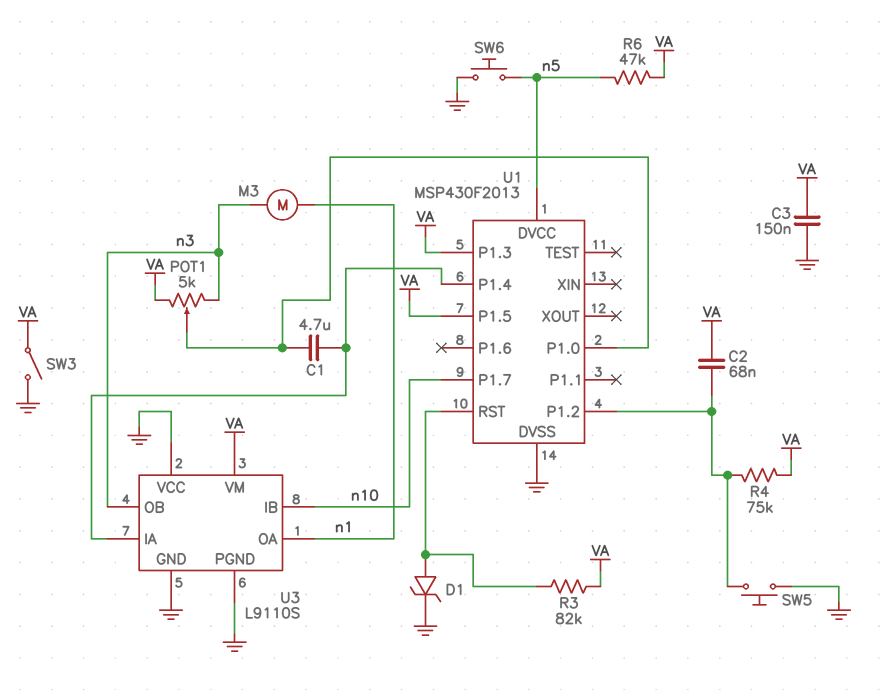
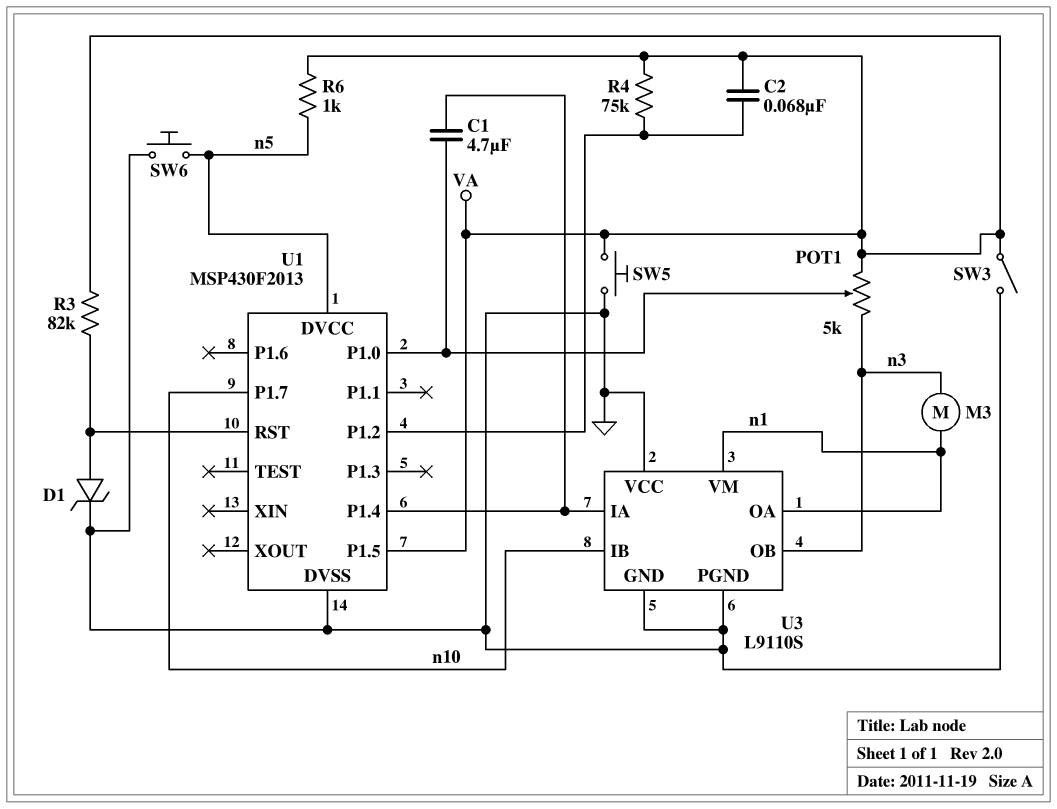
C3: 150nF (GND, VA) -> none
R6: 47k (VA, n5) -> 1k (VA, n5)
SW5: button (GND, U1/P1.2) -> button (GND, VA)
U1 pin P1.3: VA -> none
U3 pin VM: VA -> n1

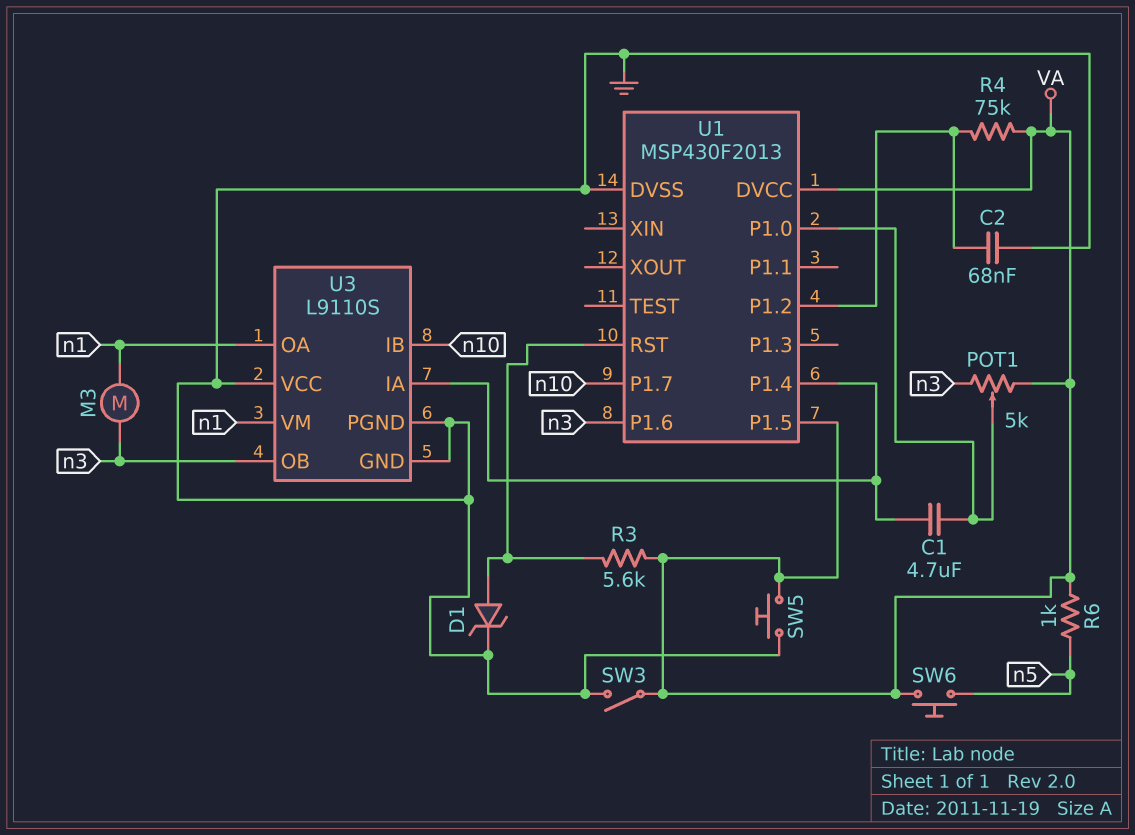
C2: 68nF (U1/P1.2, VA) -> 68nF (GND, U1/P1.2)
R3: 82k (U1/RST, VA) -> 5.6k (U1/RST, VA)
SW6: button (GND, n5) -> button (VA, n5)
U1 pin DVCC: n5 -> VA
U1 pin P1.6: none -> n3

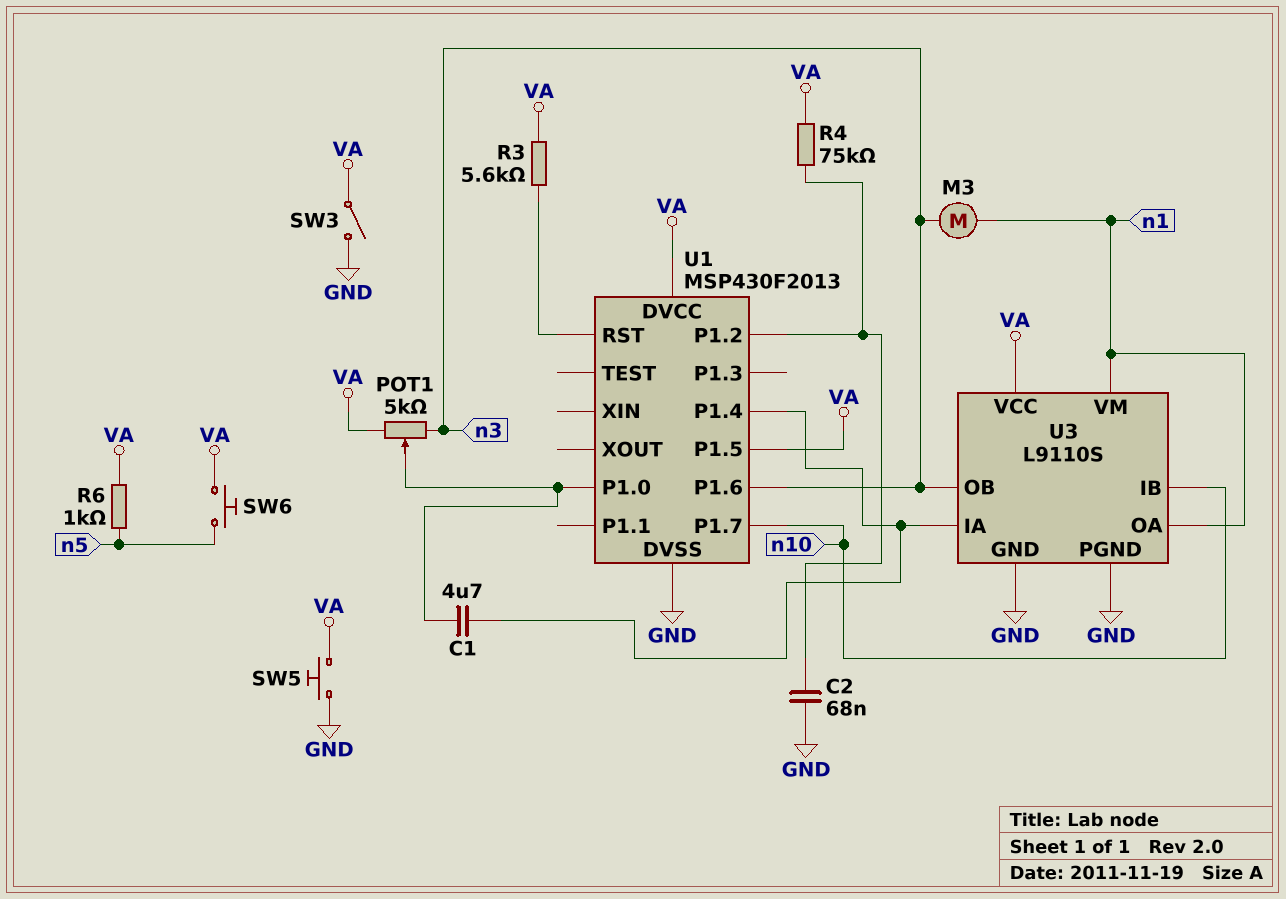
D1: zener (A U1/RST, K GND) -> none
U3 pin VCC: GND -> VA

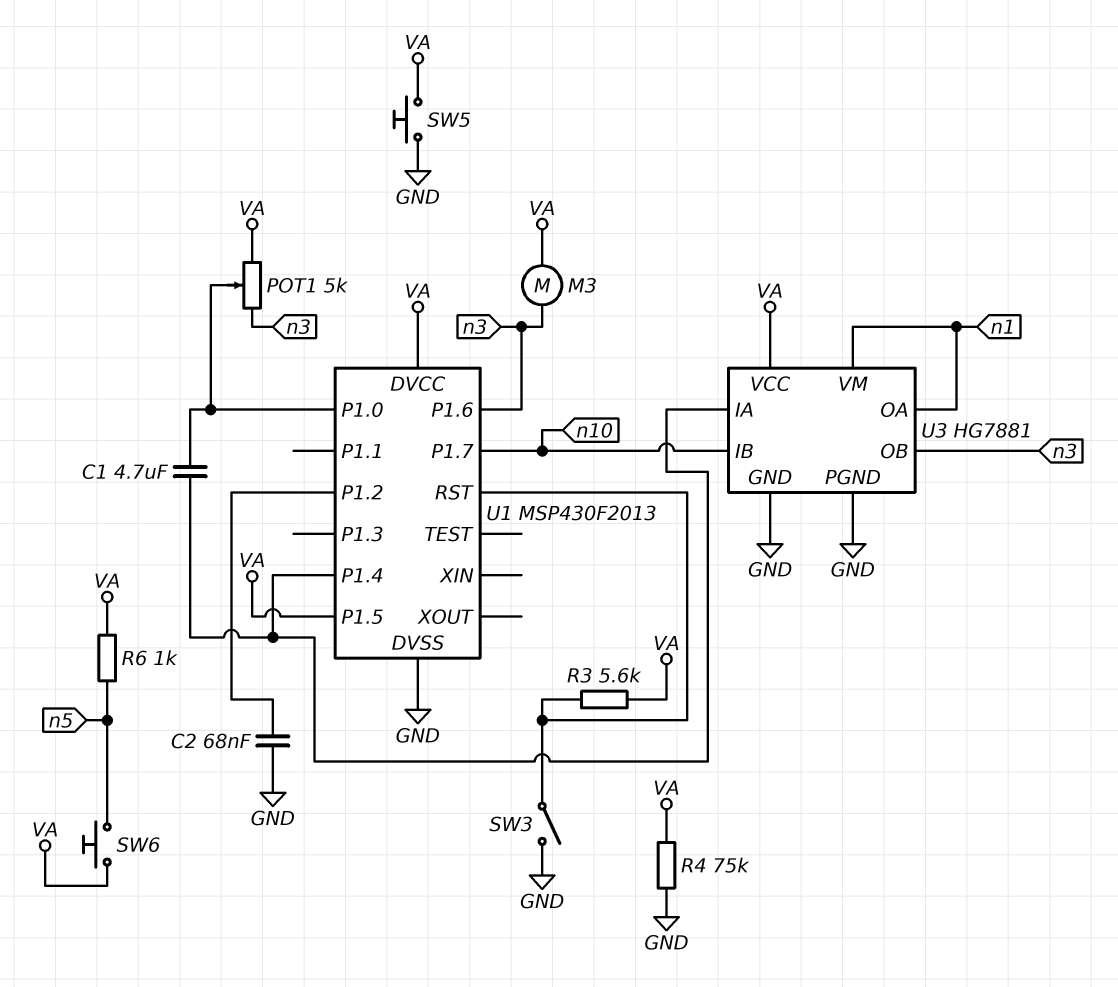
M3: motor (n1, n3) -> motor (VA, n3)
R4: 75k (U1/P1.2, VA) -> 75k (GND, VA)
SW3: switch (GND, VA) -> switch (GND, U1/RST)
U3: L9110S -> HG7881

